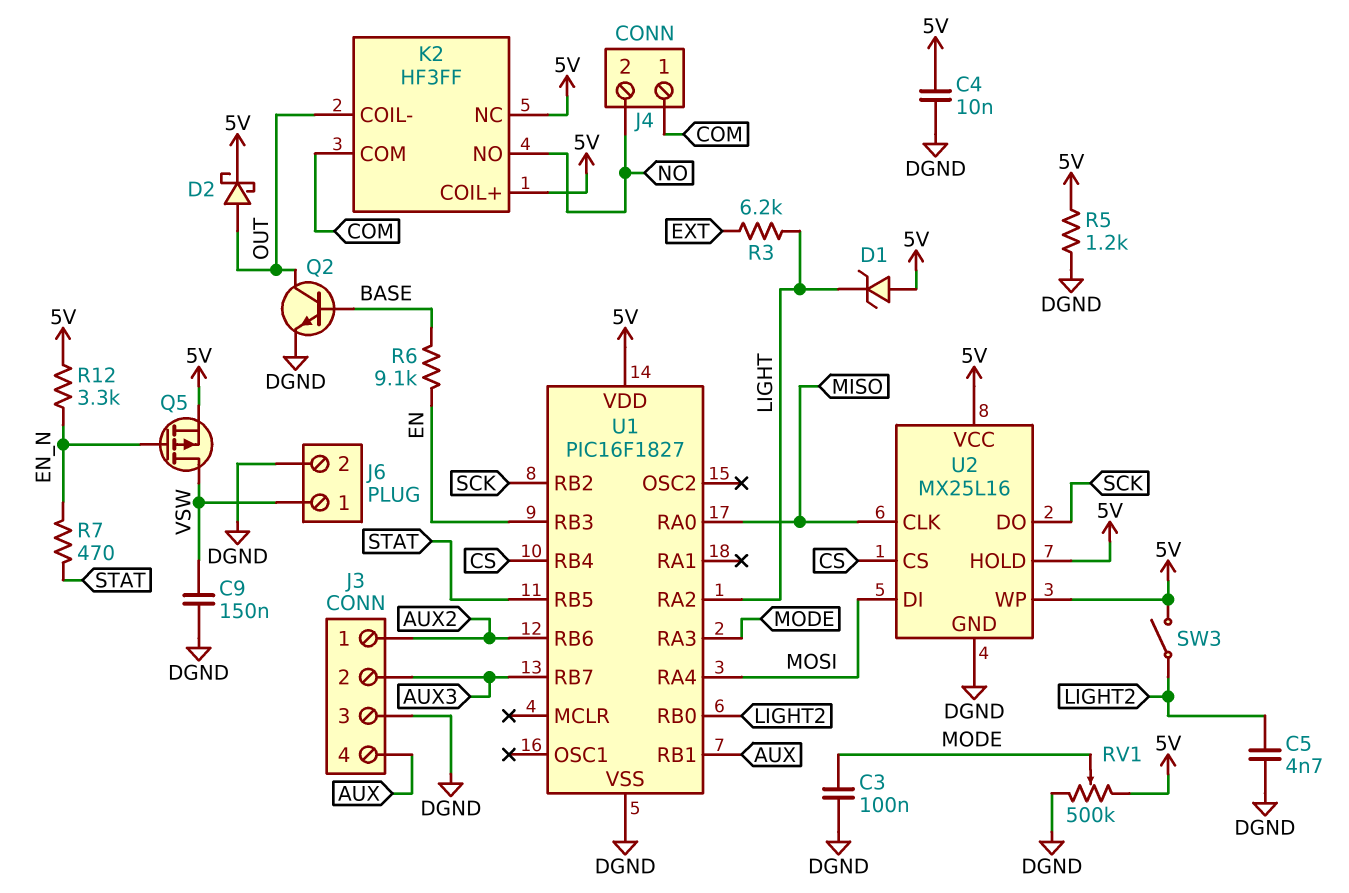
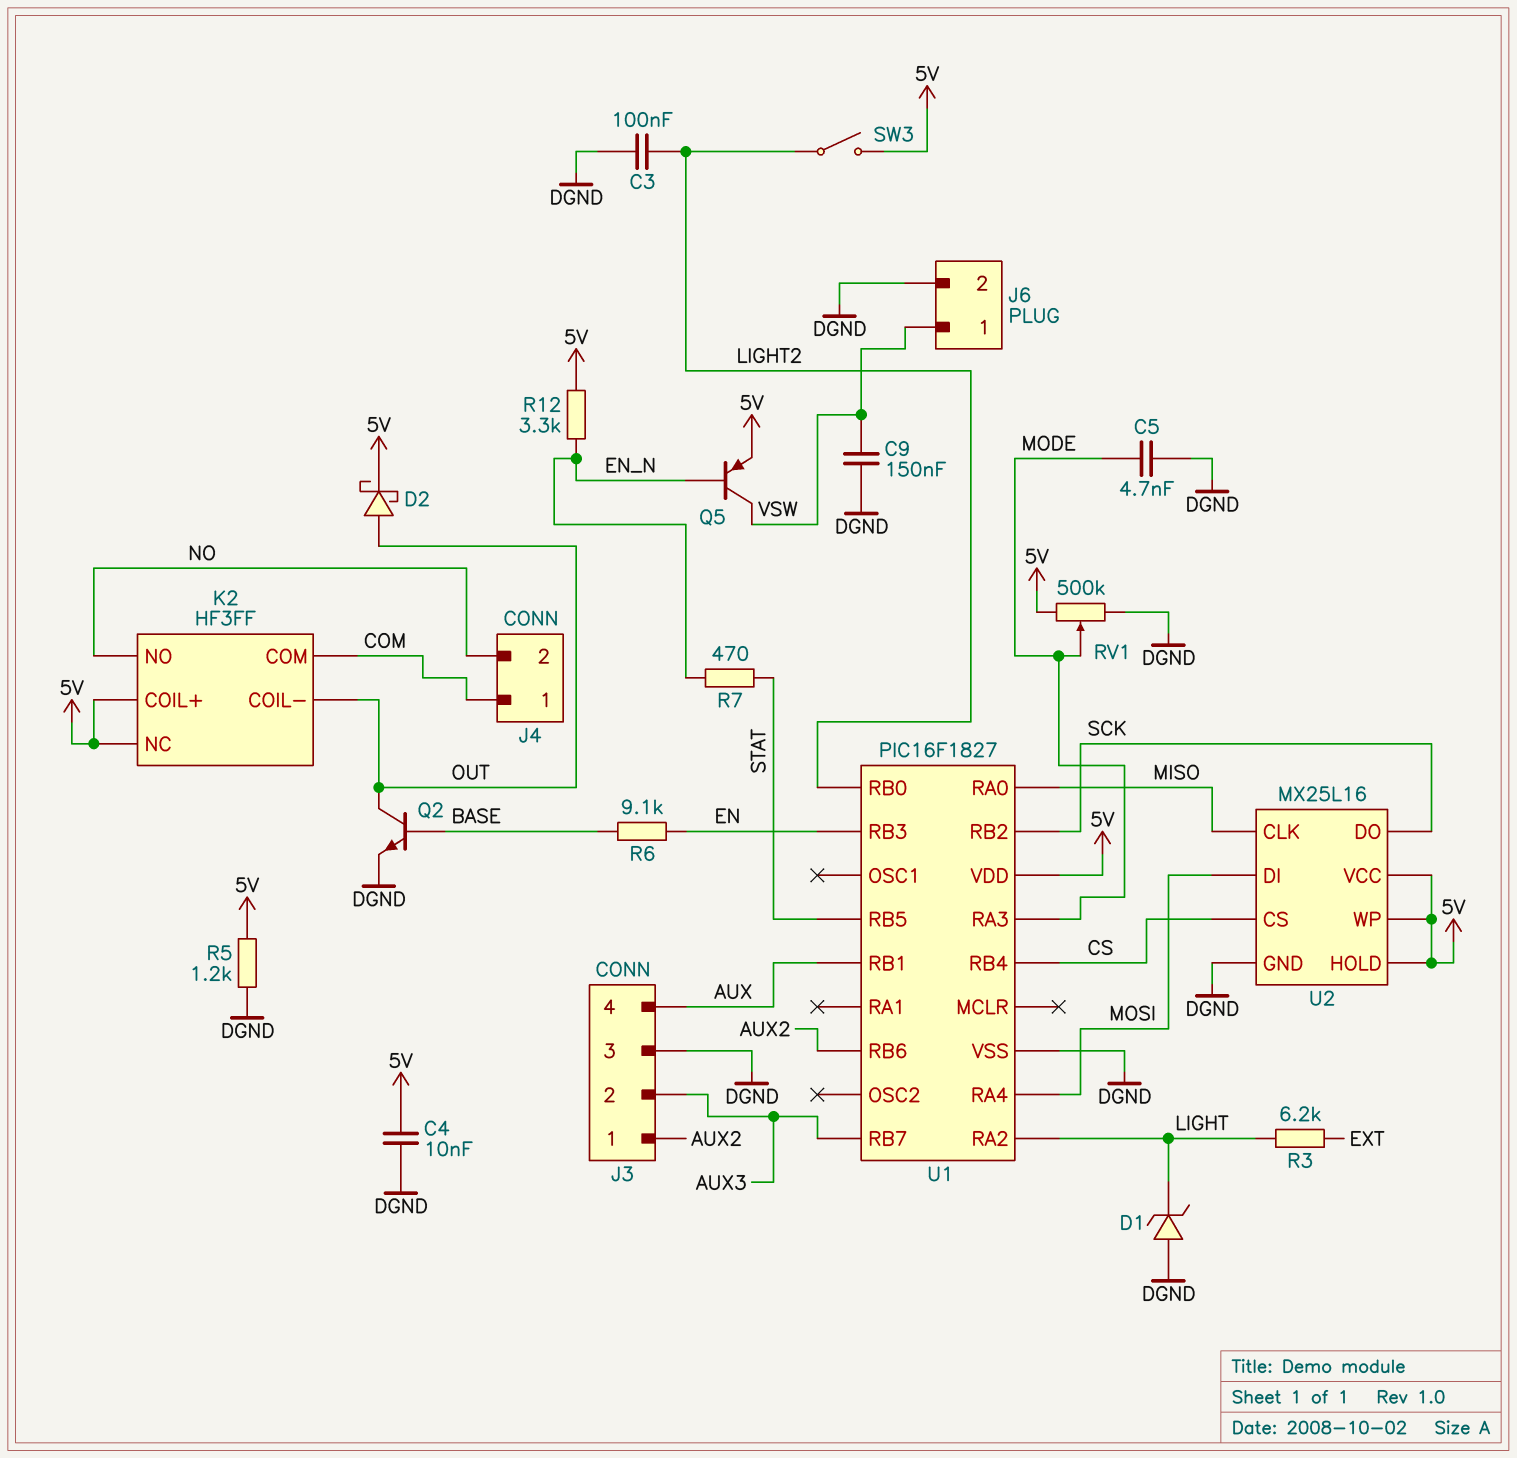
C3: 100nF (DGND, MODE) -> 100nF (DGND, LIGHT2)
C5: 4.7nF (DGND, LIGHT2) -> 4.7nF (DGND, MODE)
D1: zener (A 5V, K LIGHT) -> zener (A DGND, K LIGHT)
Q5: PMOS (G EN_N, D VSW, S 5V) -> PNP (B EN_N, C VSW, E 5V)

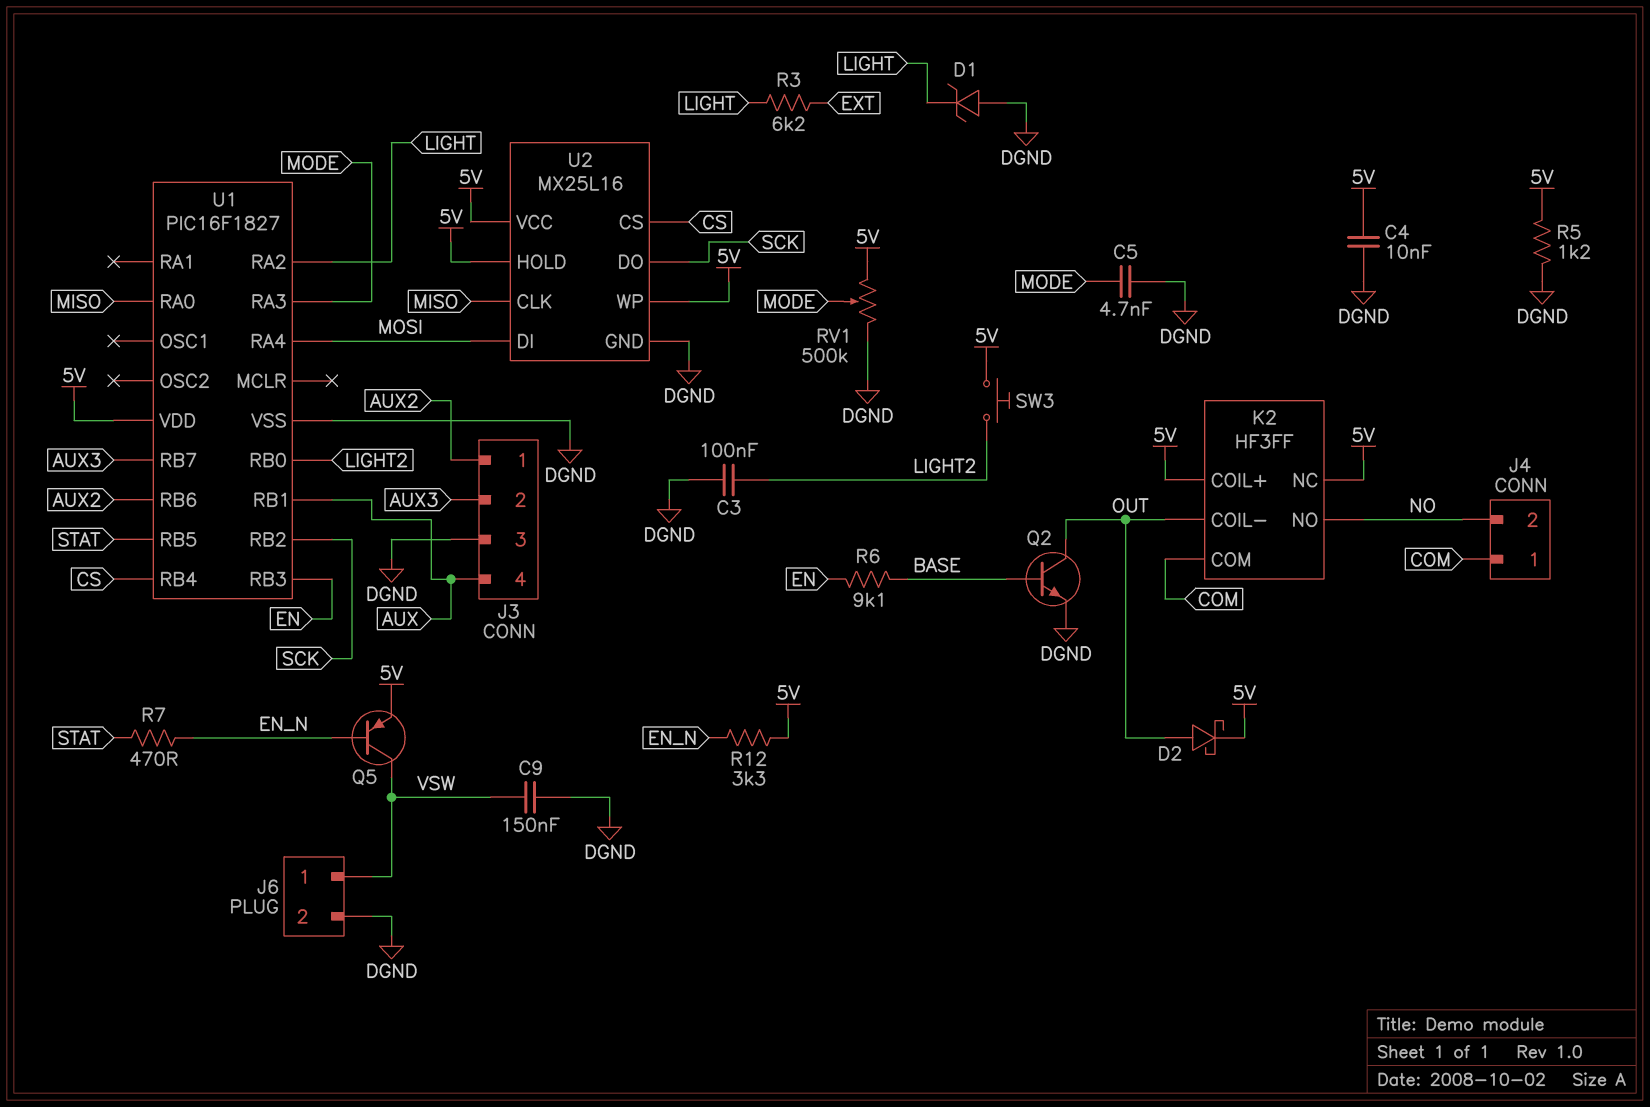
SW3: switch (5V, LIGHT2) -> button (5V, LIGHT2)

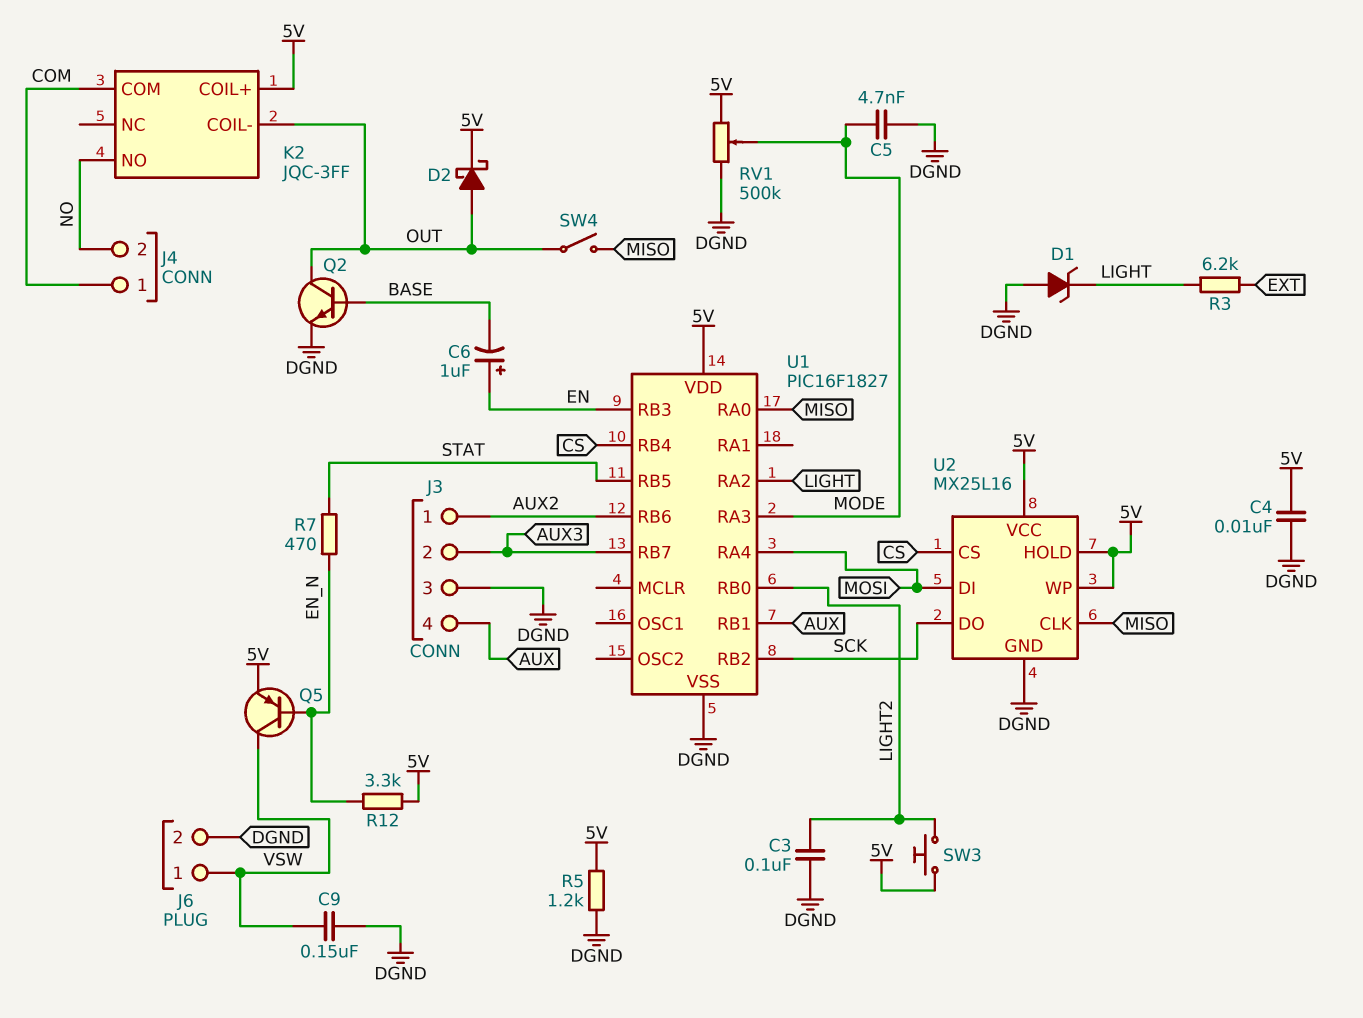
C6: none -> 1uF (plus EN, minus BASE)
K2: HF3FF -> JQC-3FF
K2 pin NC: 5V -> none
R6: 9.1k (BASE, EN) -> none
SW4: none -> switch (MISO, OUT)

